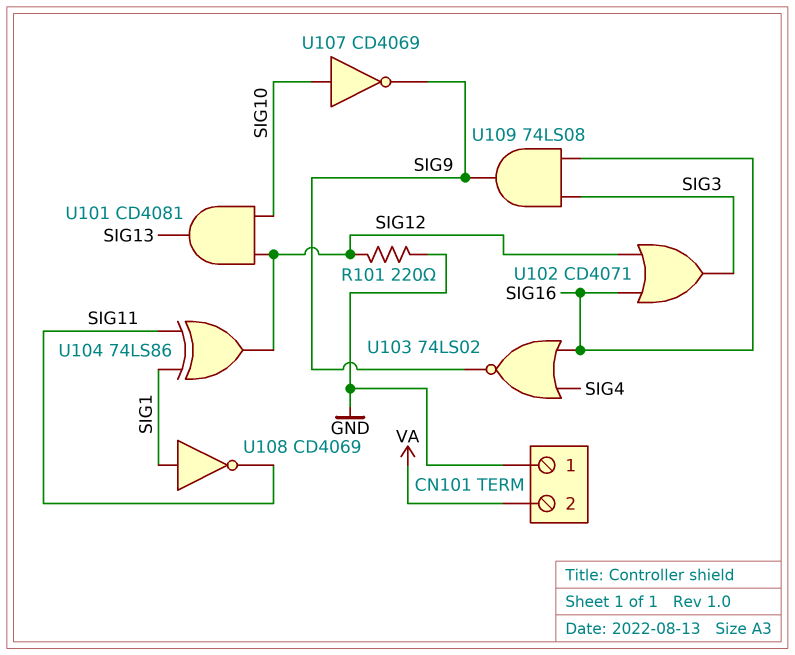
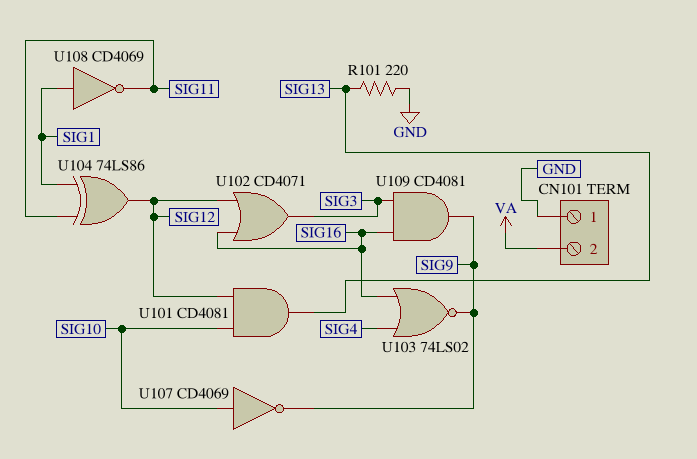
R101: 220 (GND, SIG12) -> 220 (GND, SIG13)
U109: AND 74LS08 (in SIG3, in SIG16, out SIG9) -> AND CD4081 (in SIG3, in SIG16, out SIG9)

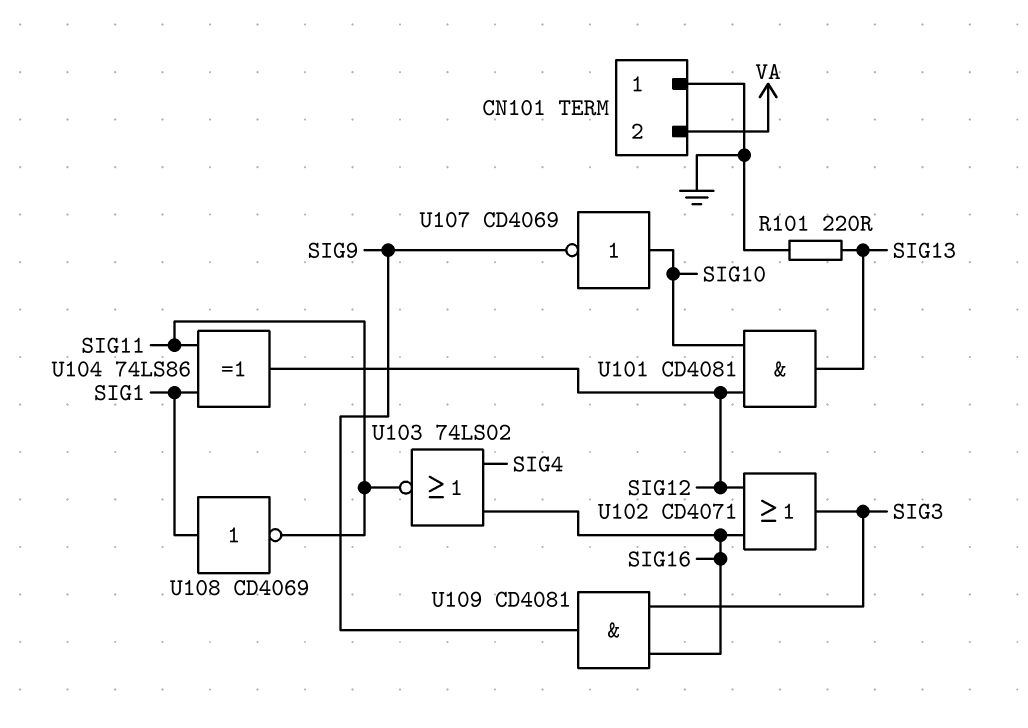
U103: NOR 74LS02 (in SIG4, in SIG16, out SIG9) -> NOR 74LS02 (in SIG4, in SIG16, out SIG11)

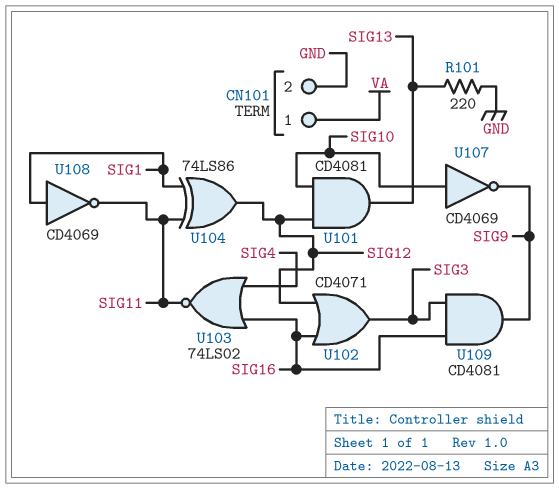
CN101 pin 1: GND -> VA
CN101 pin 2: VA -> GND

